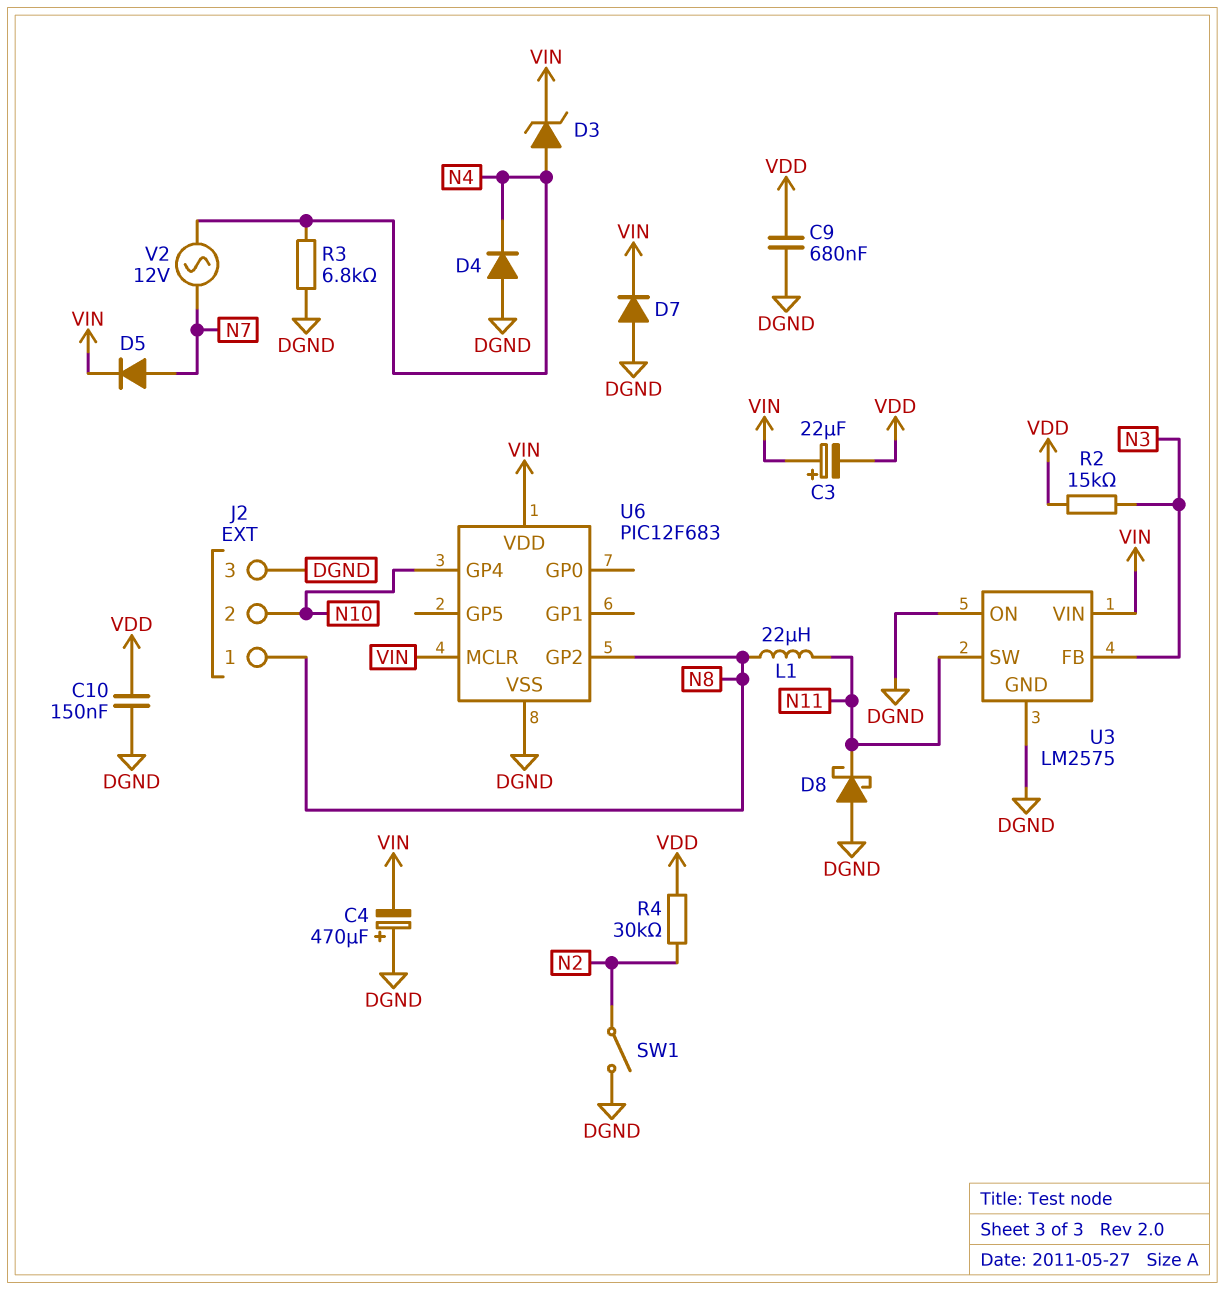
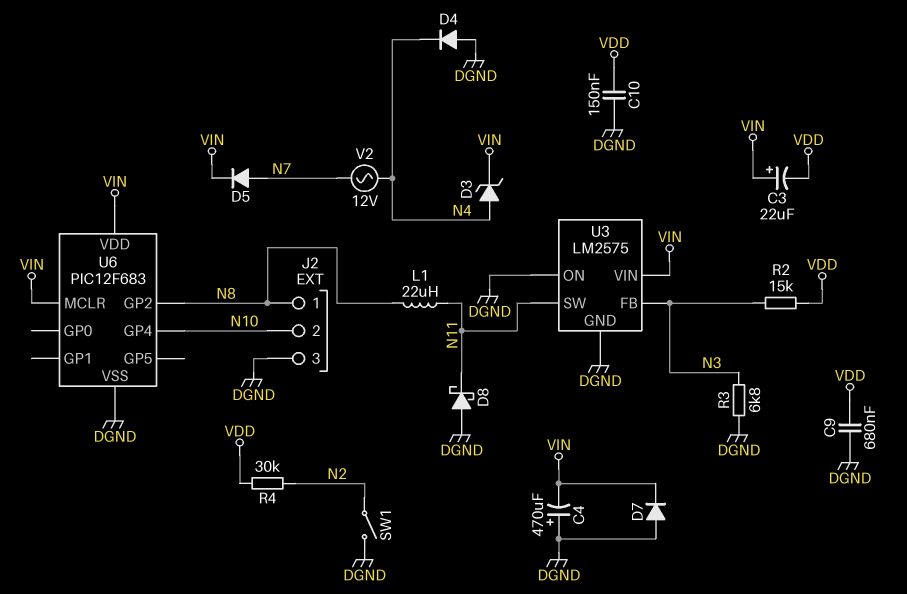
R3: 6.8k (DGND, N4) -> 6.8k (DGND, N3)

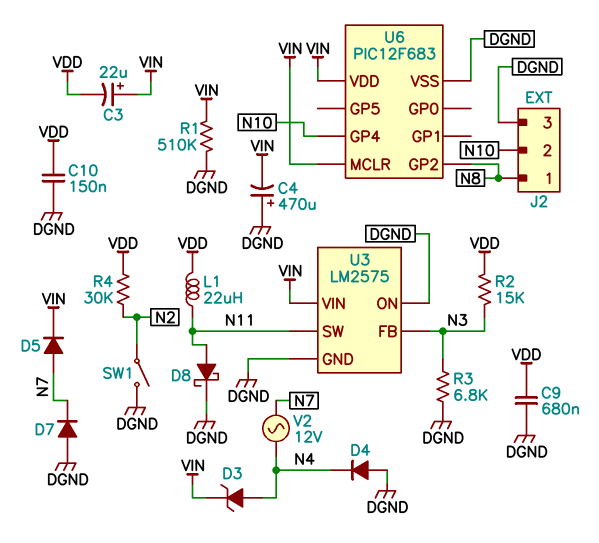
D7: diode (A DGND, K VIN) -> diode (A DGND, K N7)
D8: schottky (A DGND, K N11) -> schottky (A N11, K DGND)
L1: 22uH (N8, N11) -> 22uH (N11, VDD)
R1: none -> 510k (DGND, VIN)

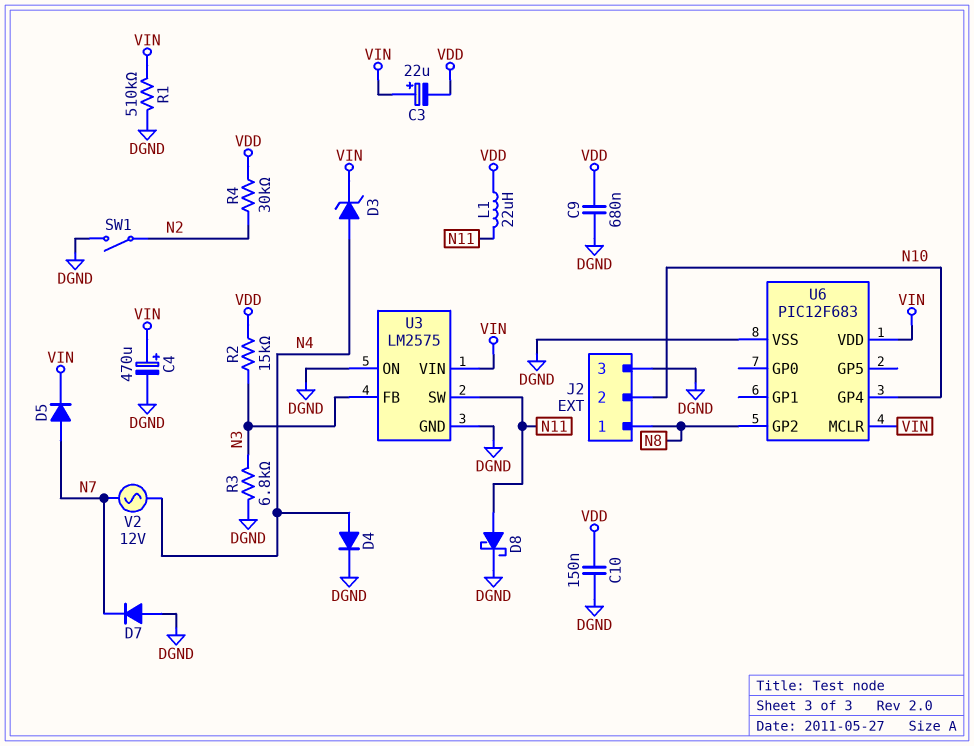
C4: 470uF (plus DGND, minus VIN) -> 470uF (plus VIN, minus DGND)
D4: diode (A DGND, K N4) -> diode (A N4, K DGND)

